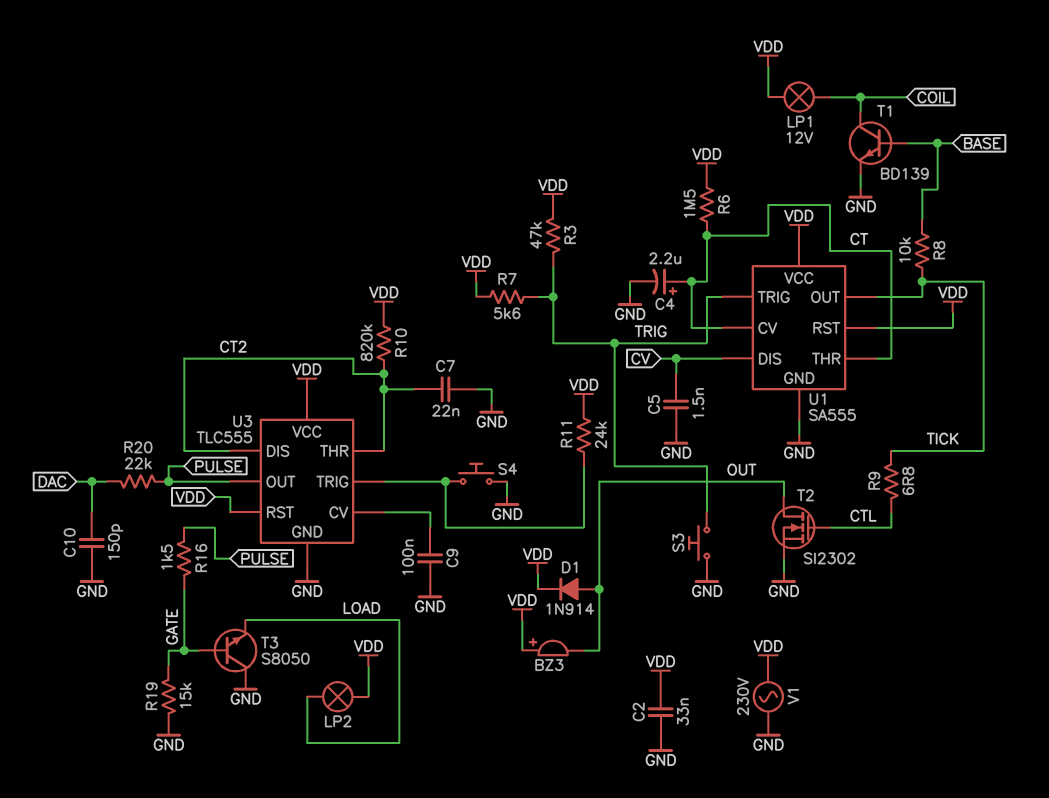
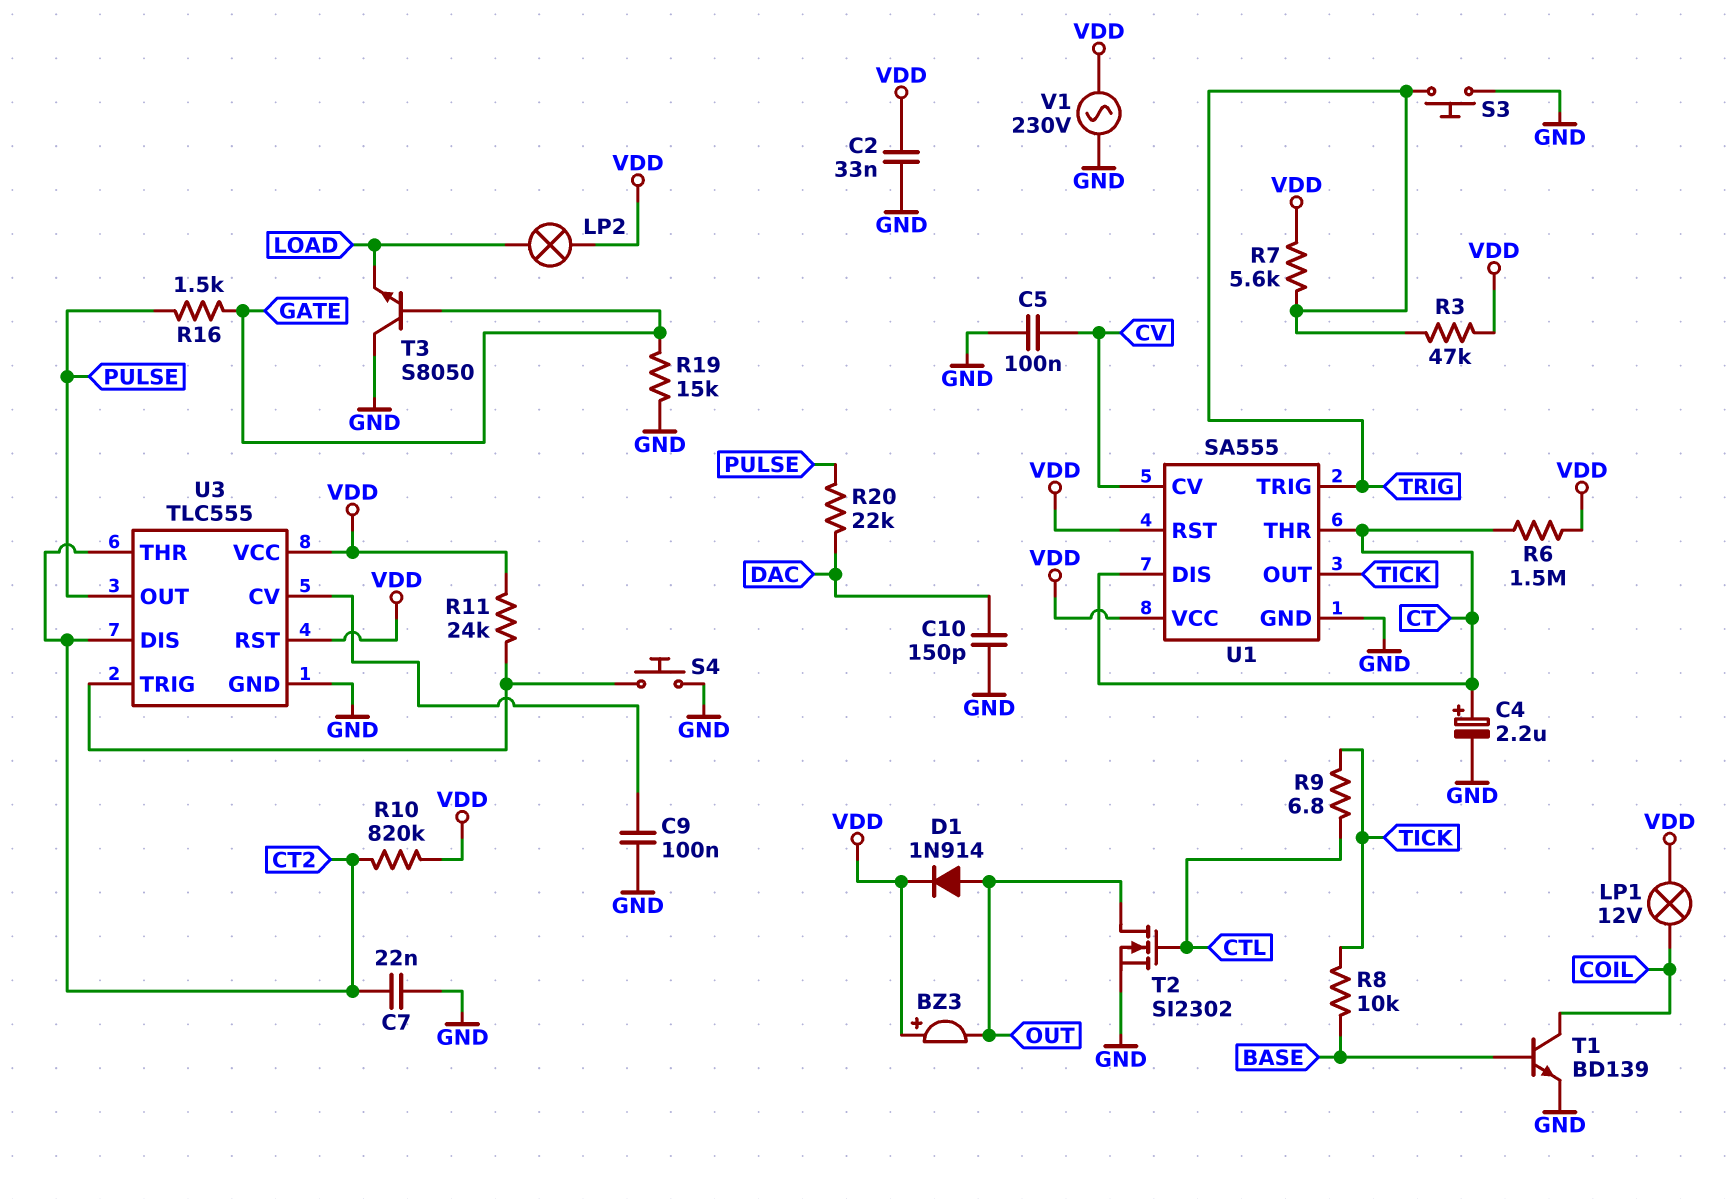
C5: 1.5nF (CV, GND) -> 100nF (CV, GND)
U1 pin CV: CT -> CV
U1 pin DIS: CV -> CT

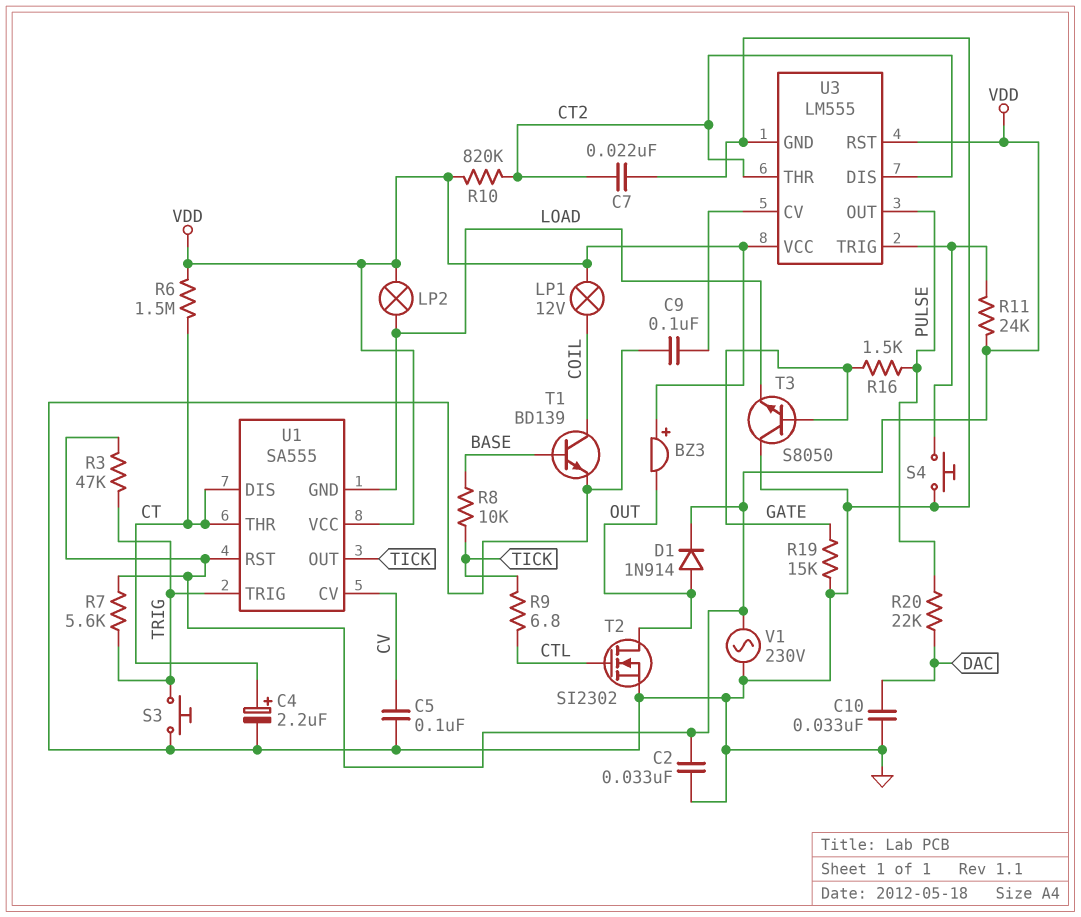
C10: 150pF (DAC, GND) -> 33nF (DAC, GND)
U1 pin GND: GND -> LOAD
U3: TLC555 -> LM555

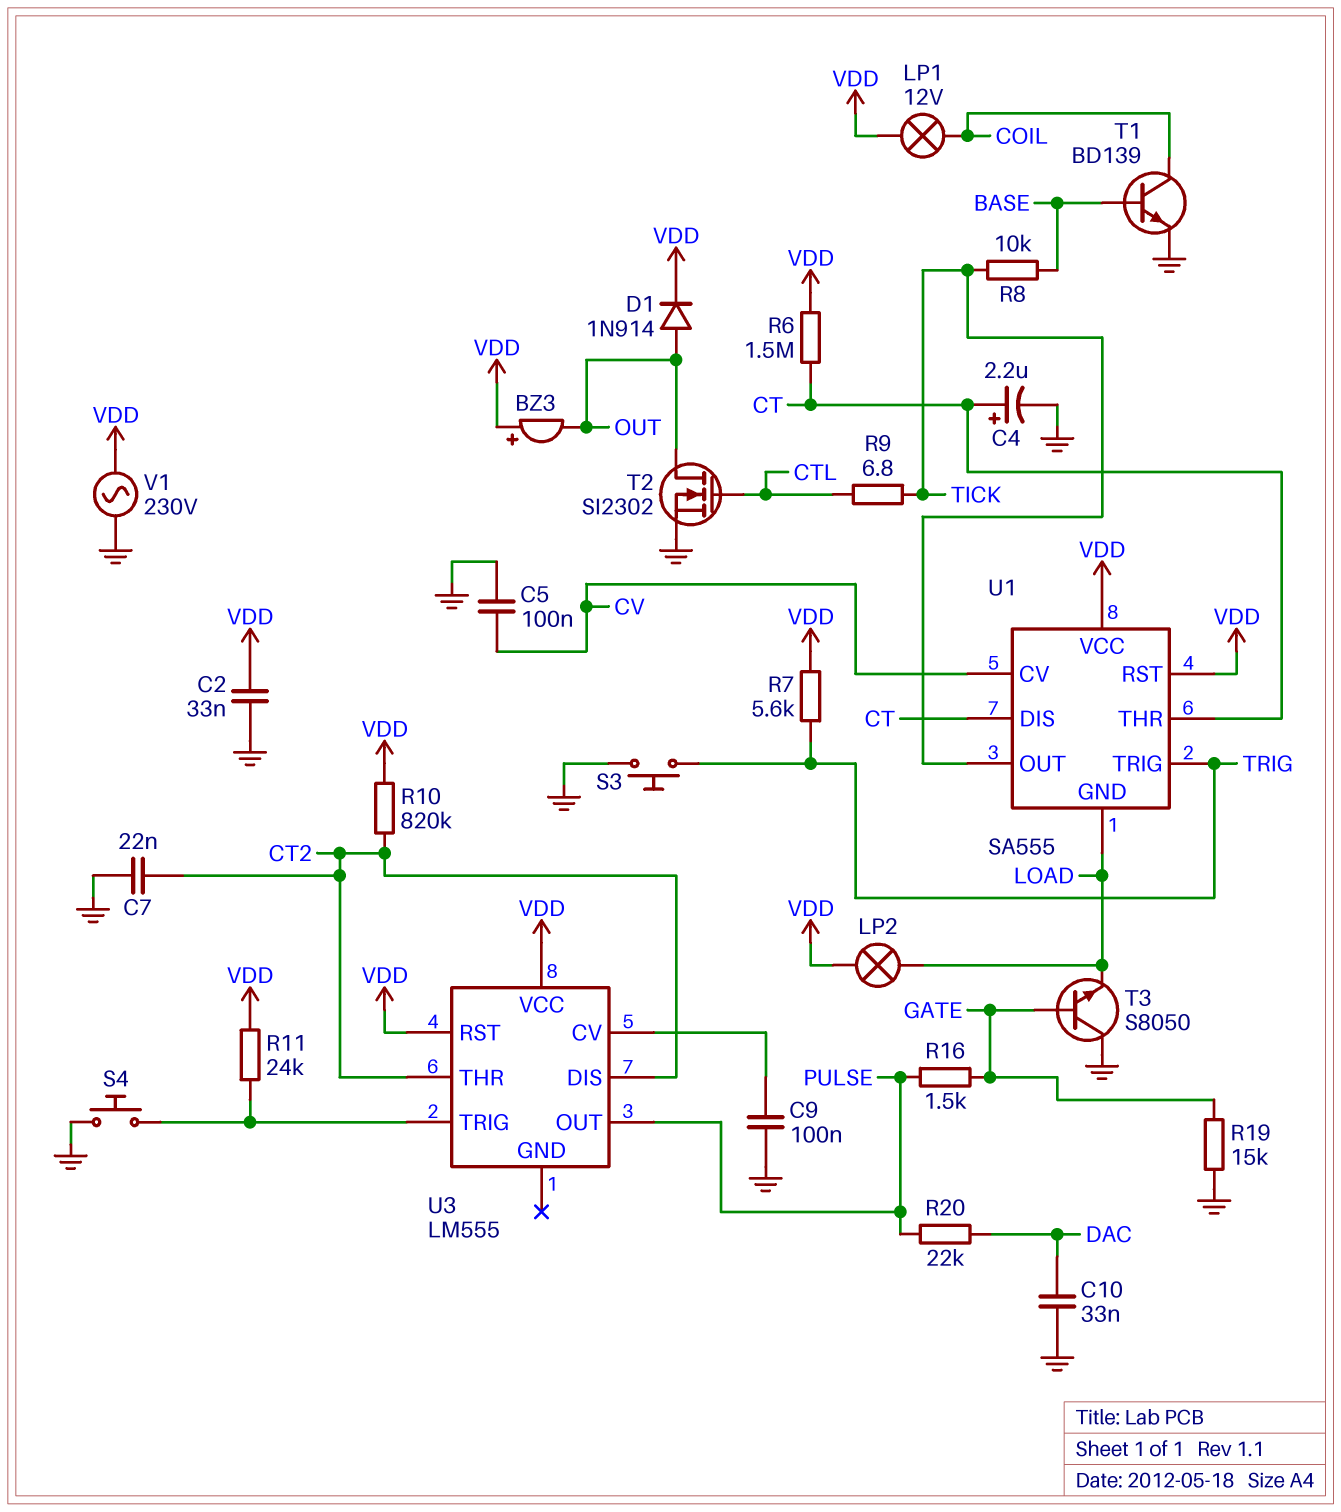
R3: 47k (TRIG, VDD) -> none
U3 pin GND: GND -> none

